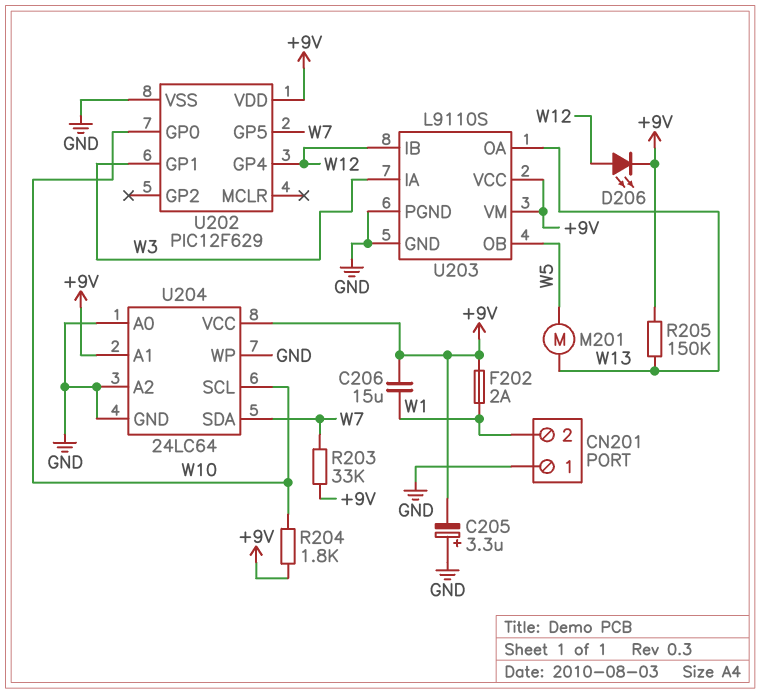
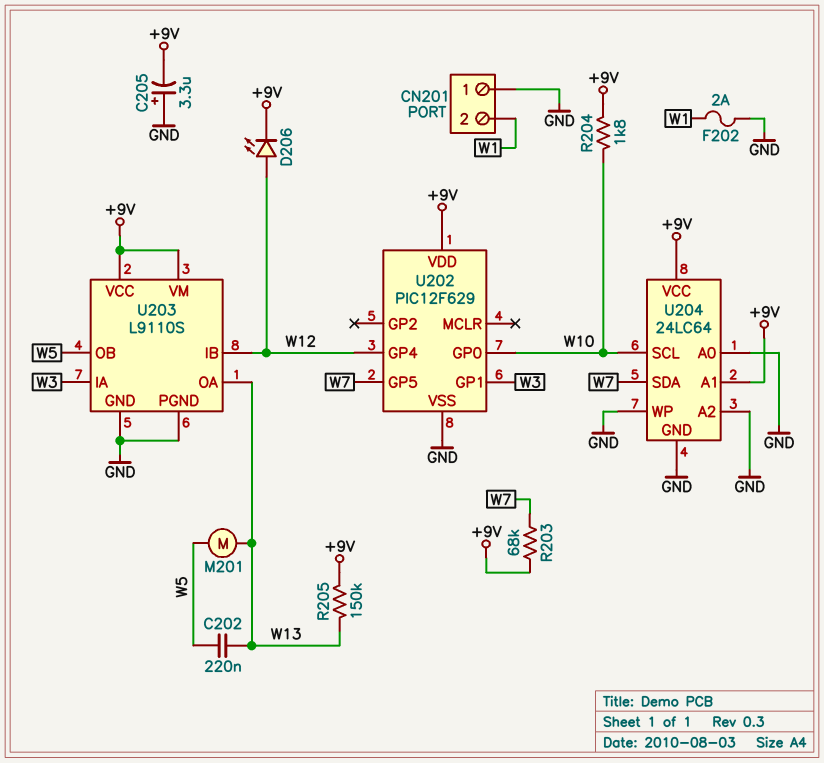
C202: none -> 220nF (W5, W13)
C206: 15uF (+9V, W1) -> none
F202: 2A (+9V, W1) -> 2A (GND, W1)
R203: 33k (+9V, W7) -> 68k (+9V, W7)

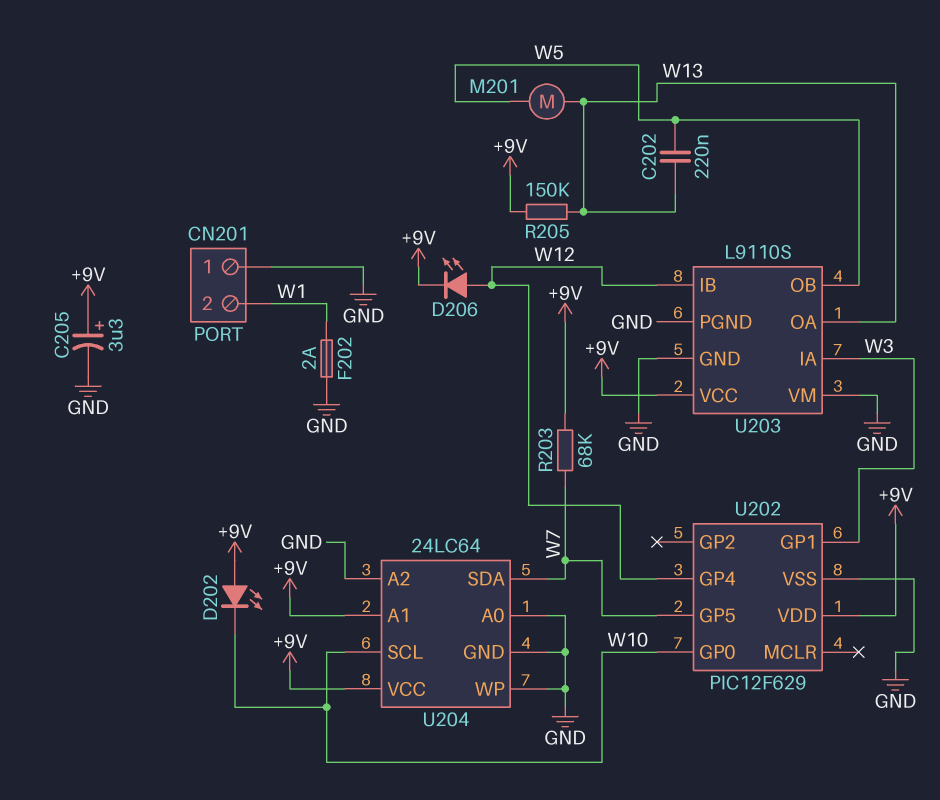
C205: 3.3uF (plus GND, minus +9V) -> 3.3uF (plus +9V, minus GND)
D202: none -> LED (A +9V, K W10)
R204: 1.8k (+9V, W10) -> none
U203 pin VM: +9V -> GND

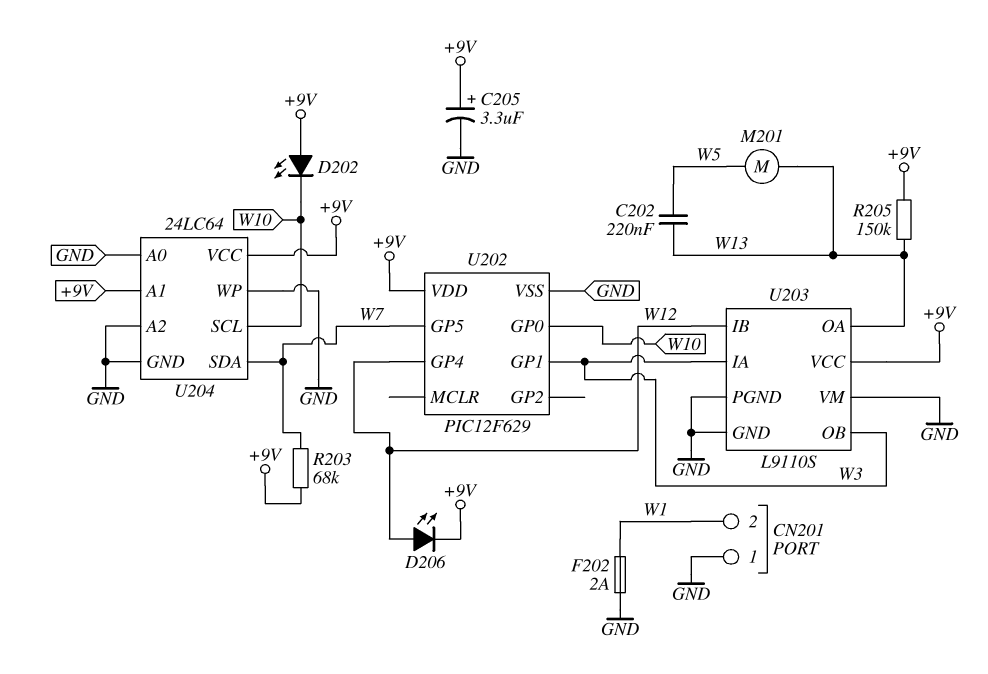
U203 pin OB: W5 -> W3

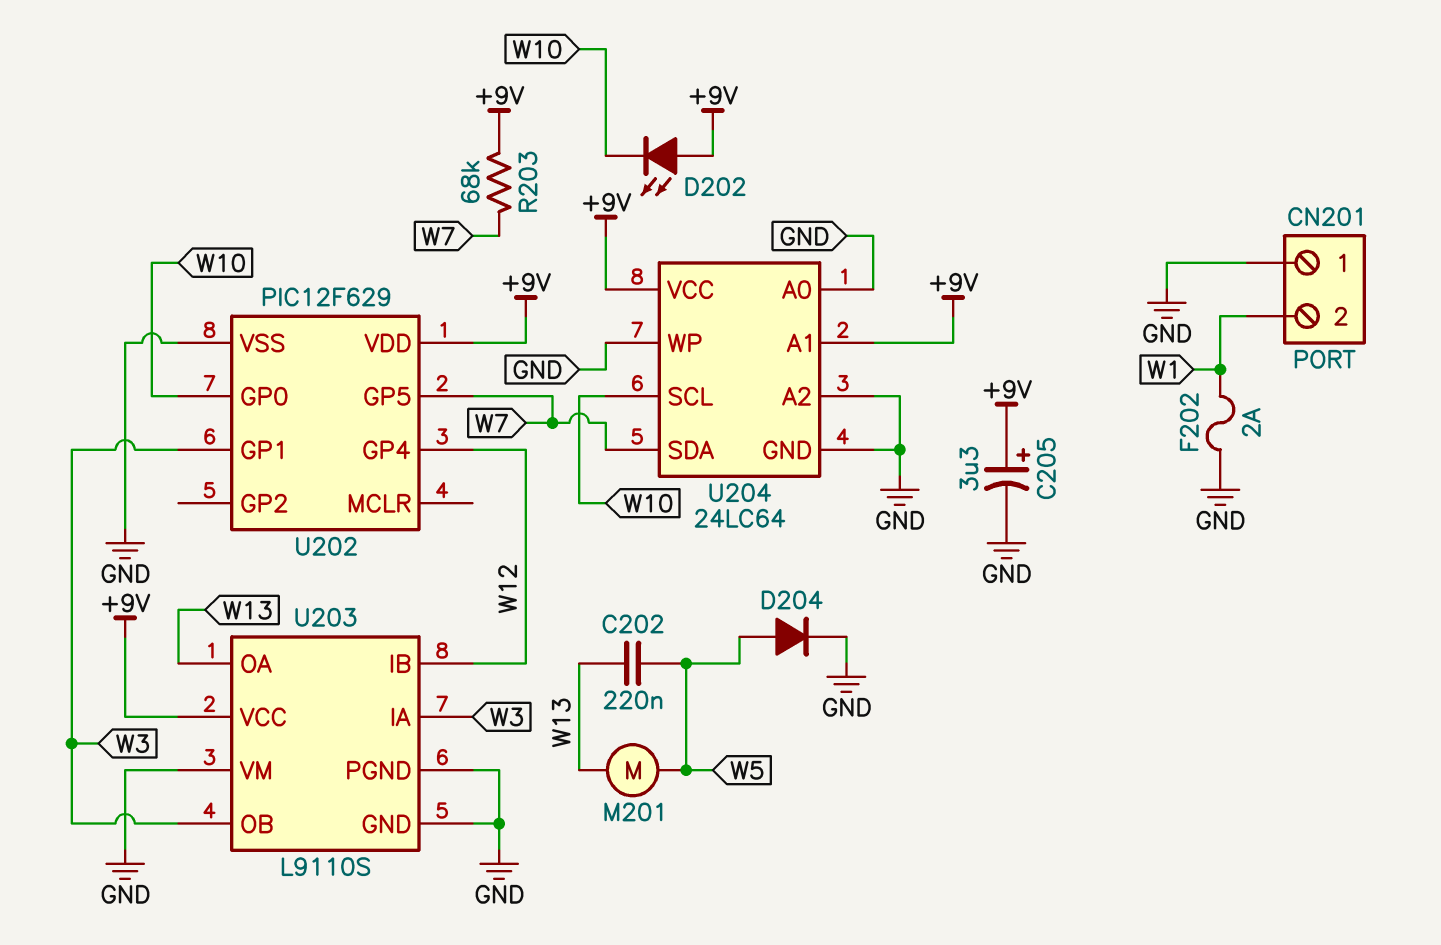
D204: none -> diode (A W5, K GND)
D206: LED (A W12, K +9V) -> none
R205: 150k (+9V, W13) -> none

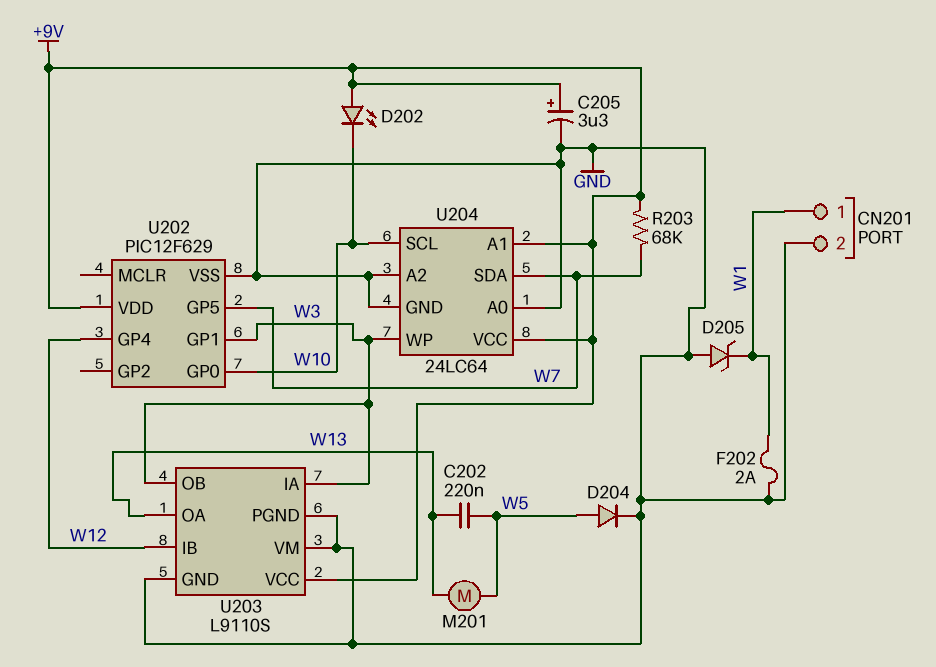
CN201 pin 1: GND -> W1
CN201 pin 2: W1 -> GND
D205: none -> zener (A GND, K W1)
U204 pin WP: GND -> W3

